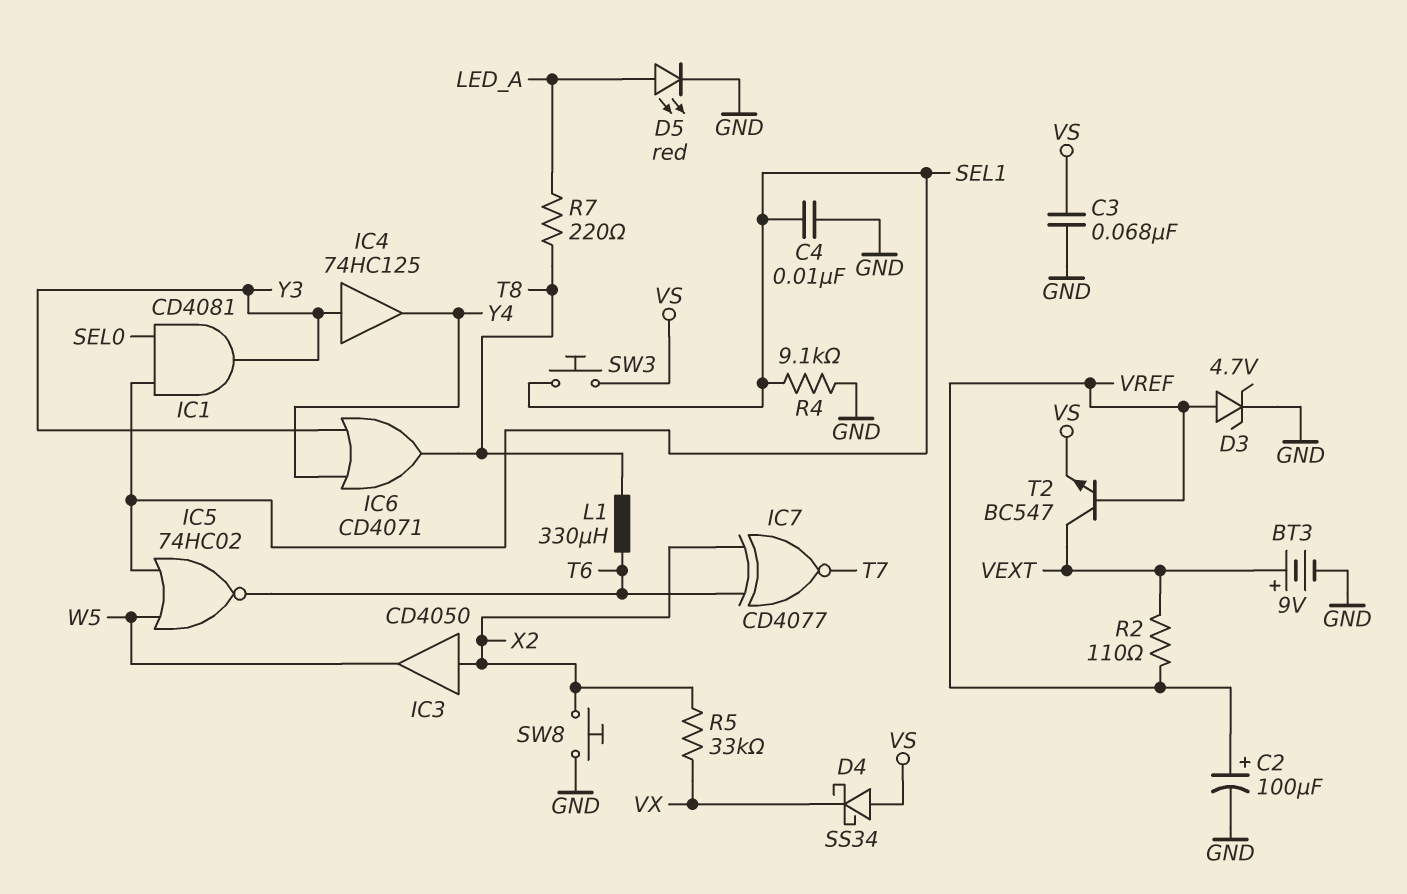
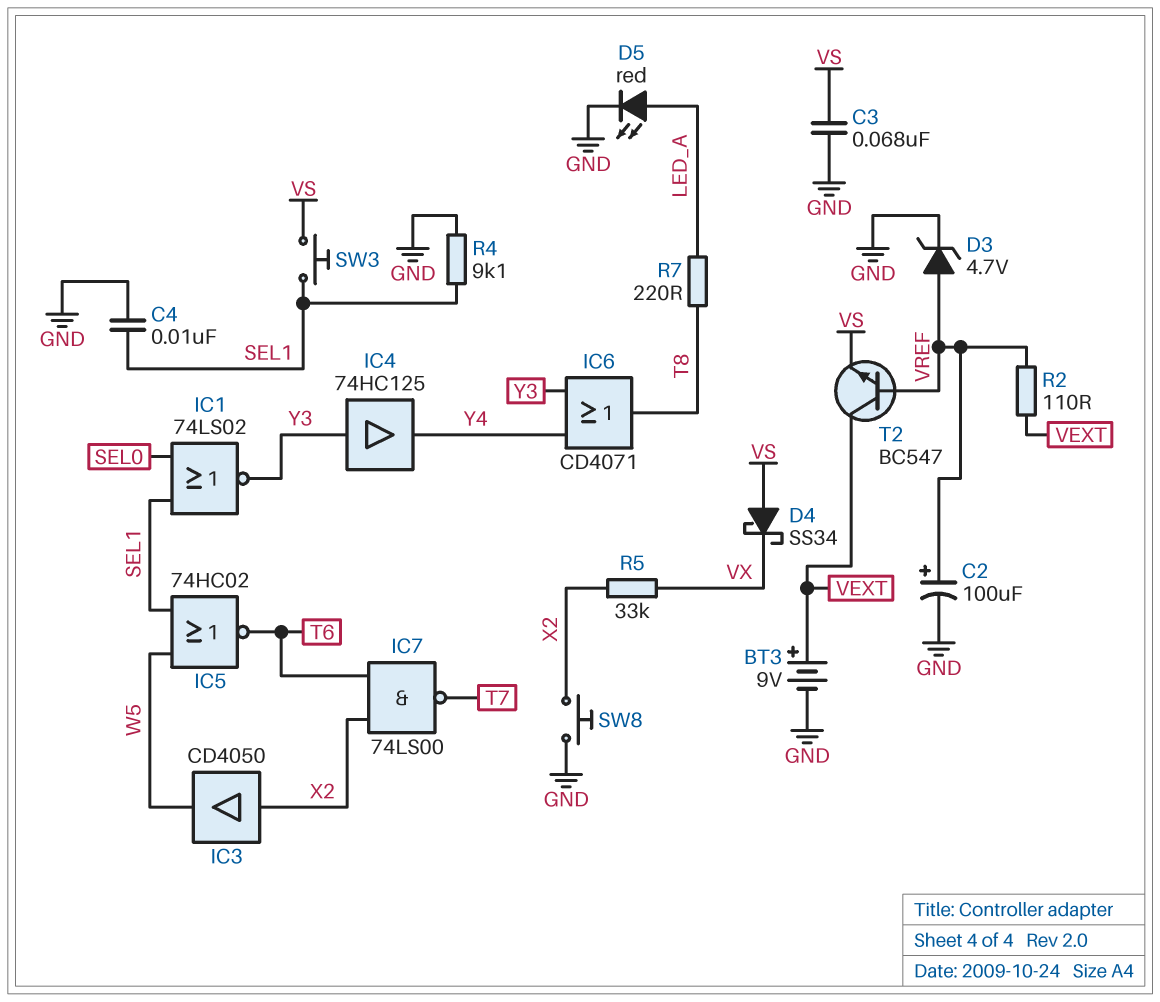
IC1: AND CD4081 (in SEL0, in SEL1, out Y3) -> NOR 74LS02 (in SEL0, in SEL1, out Y3)
IC7: XNOR CD4077 (in T6, in X2, out T7) -> NAND 74LS00 (in T6, in X2, out T7)
L1: 330uH (T6, T8) -> none

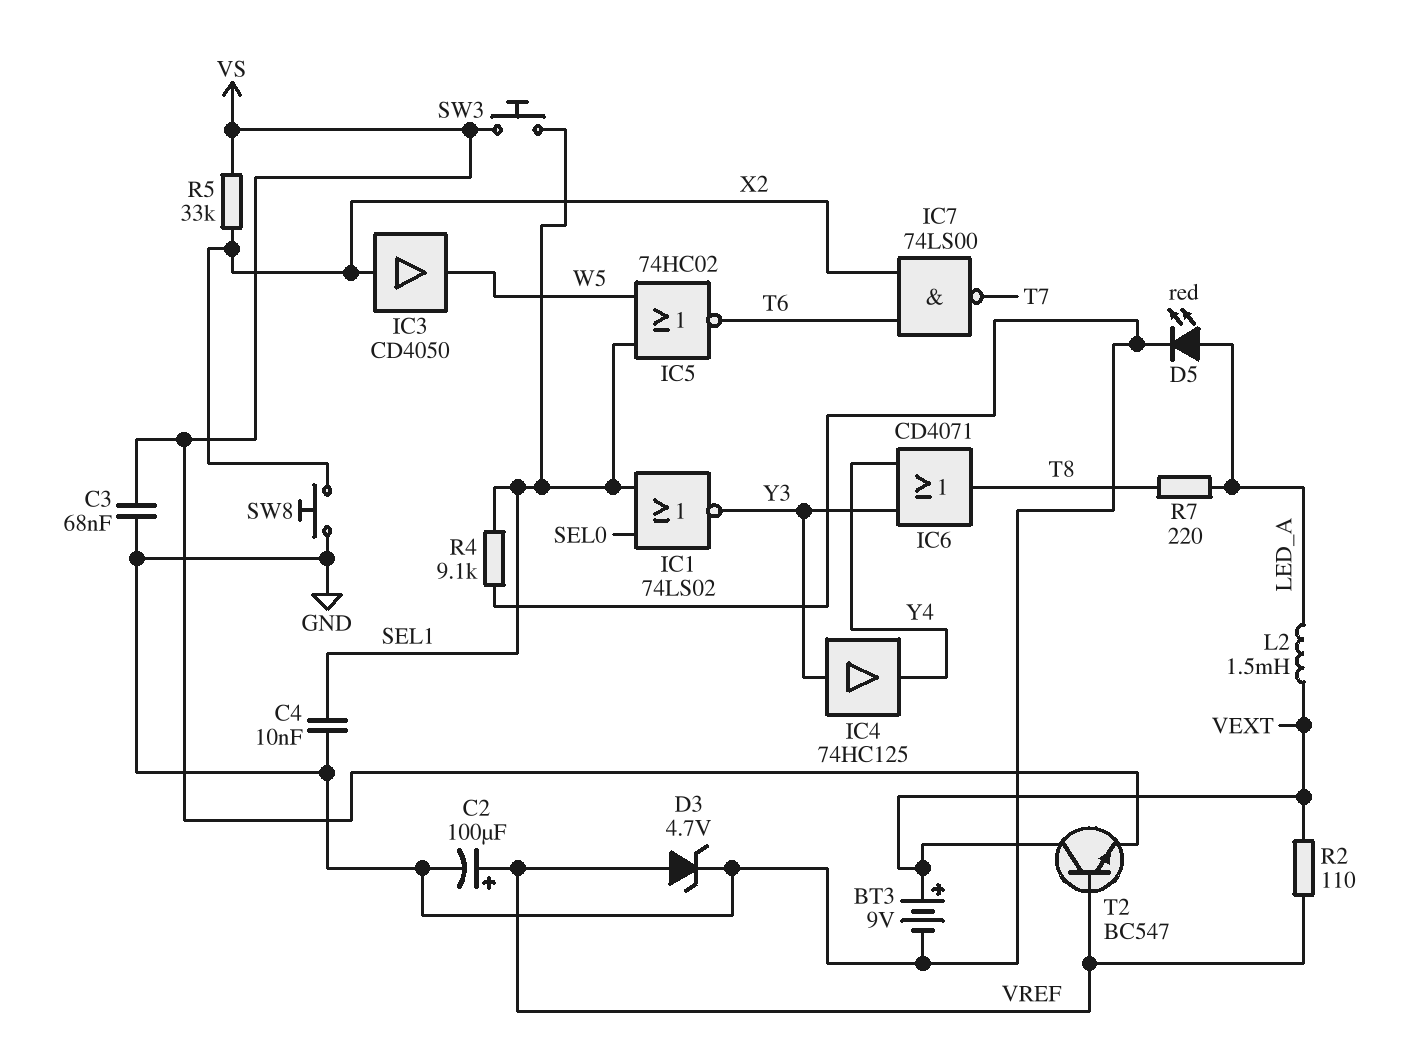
D4: schottky SS34 (A VS, K VX) -> none
L2: none -> 1.5mH (LED_A, VEXT)
R5: 33k (VX, X2) -> 33k (VS, X2)

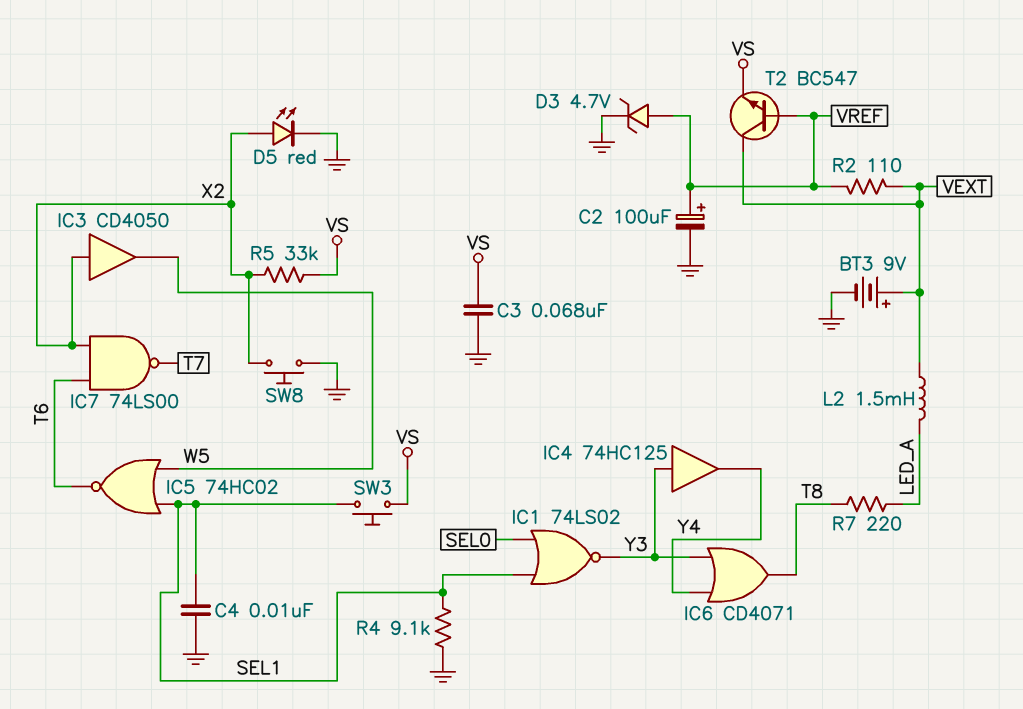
D5: LED red (A LED_A, K GND) -> LED red (A X2, K GND)

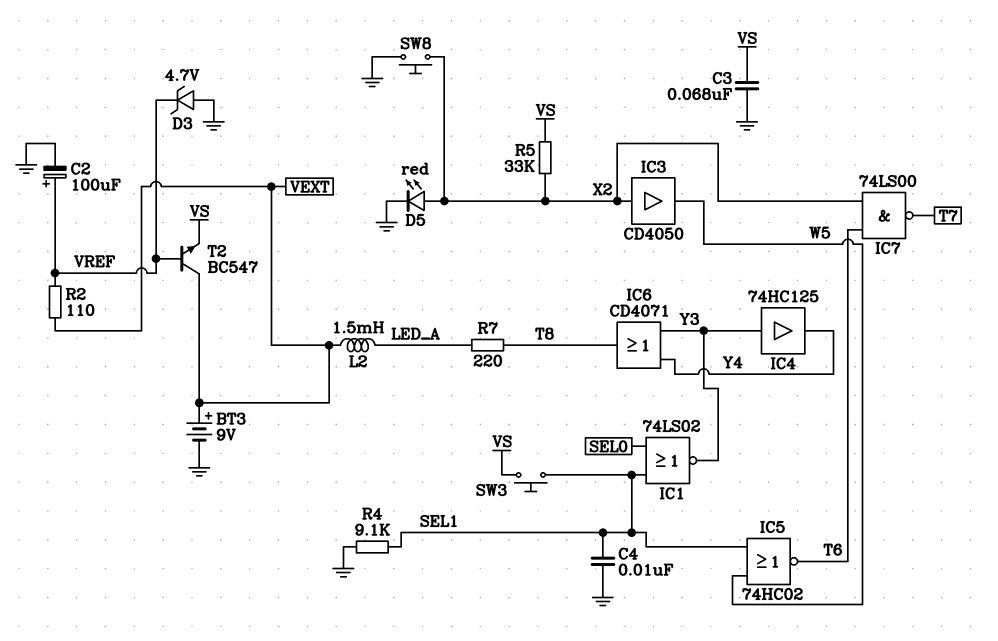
D3: zener 4.7V (A VREF, K GND) -> zener 4.7V (A GND, K VREF)

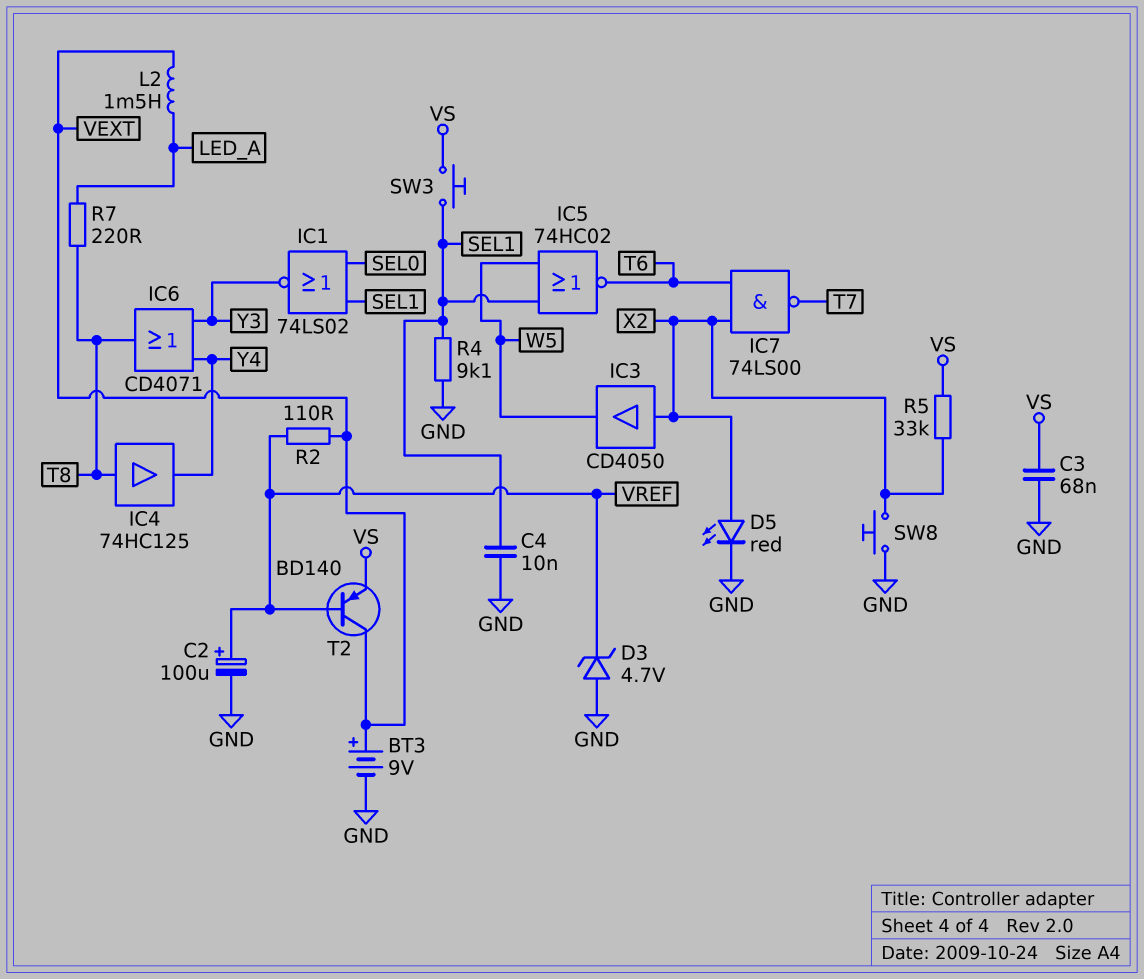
IC4: buffer 74HC125 (in Y3, out Y4) -> buffer 74HC125 (in T8, out Y4)
T2: NPN BC547 (B VREF, C VEXT, E VS) -> PNP BD140 (B VREF, C VEXT, E VS)

